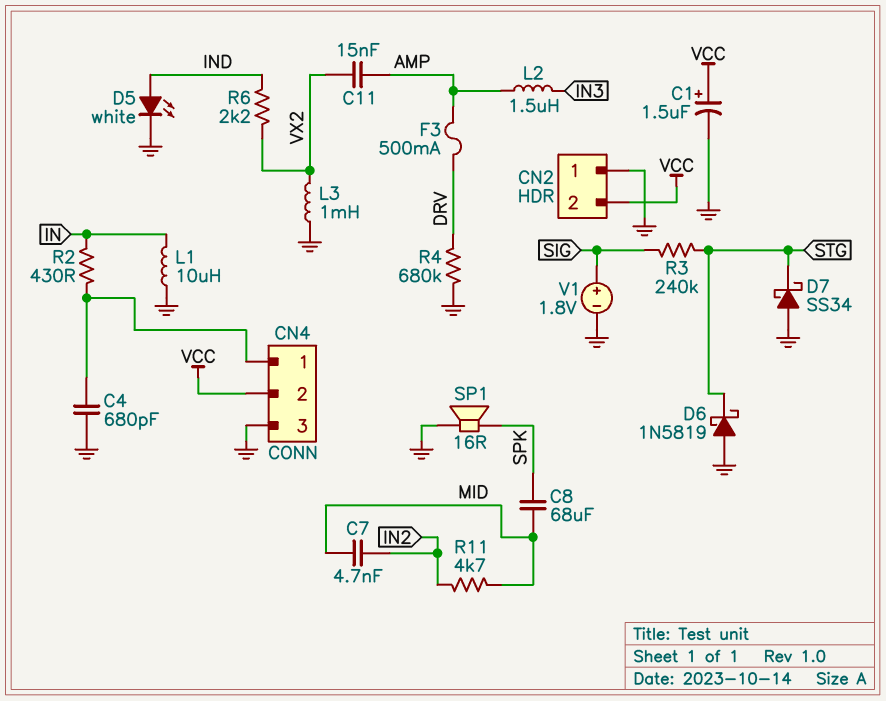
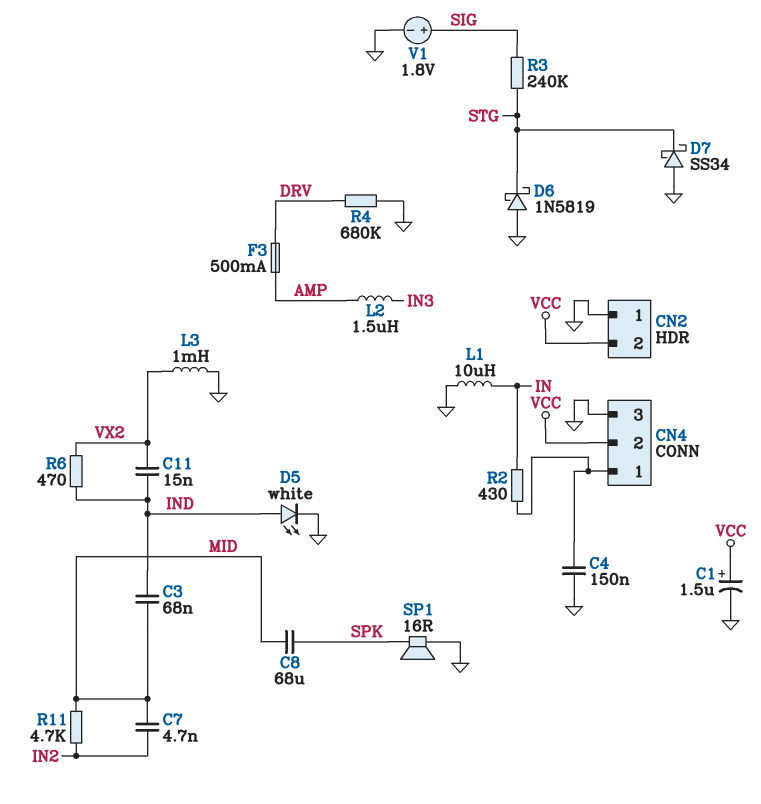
C3: none -> 68nF (IND, MID)
C4: 680pF (CN4/1, GND) -> 150nF (CN4/1, GND)
C11: 15nF (AMP, VX2) -> 15nF (IND, VX2)
R6: 2.2k (IND, VX2) -> 470 (IND, VX2)

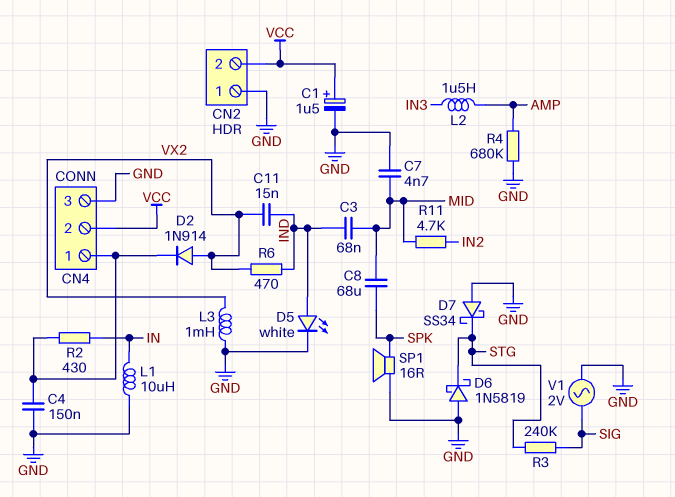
C7: 4.7nF (IN2, MID) -> 4.7nF (GND, MID)
D2: none -> diode 1N914 (A VX2, K CN4/1)
F3: 500mA (AMP, DRV) -> none
R4: 680k (DRV, GND) -> 680k (AMP, GND)
V1: 1.8V (plus SIG, minus GND) -> AC 2V (GND, SIG)

